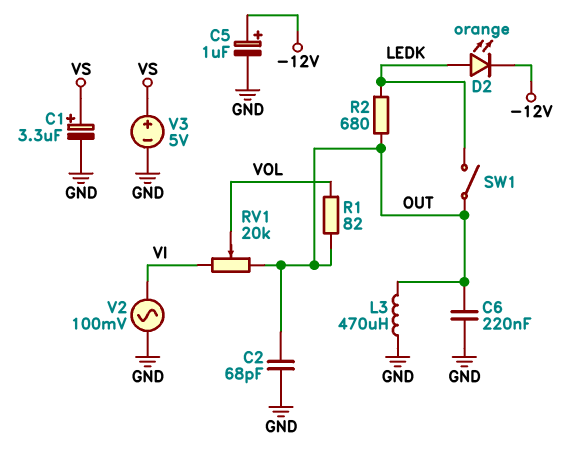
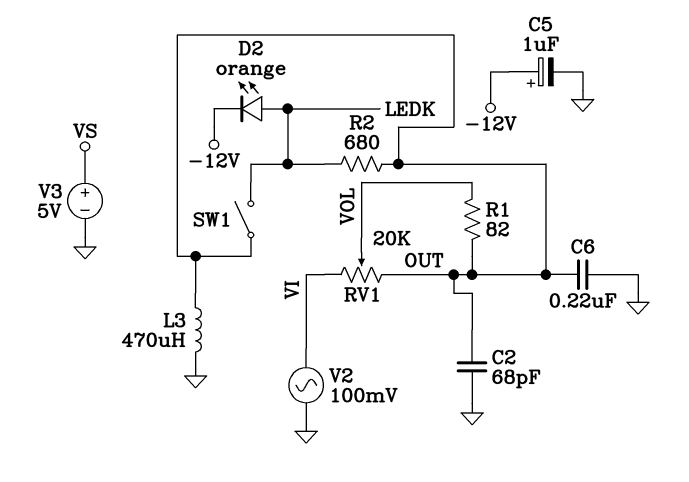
C1: 3.3uF (plus VS, minus GND) -> none

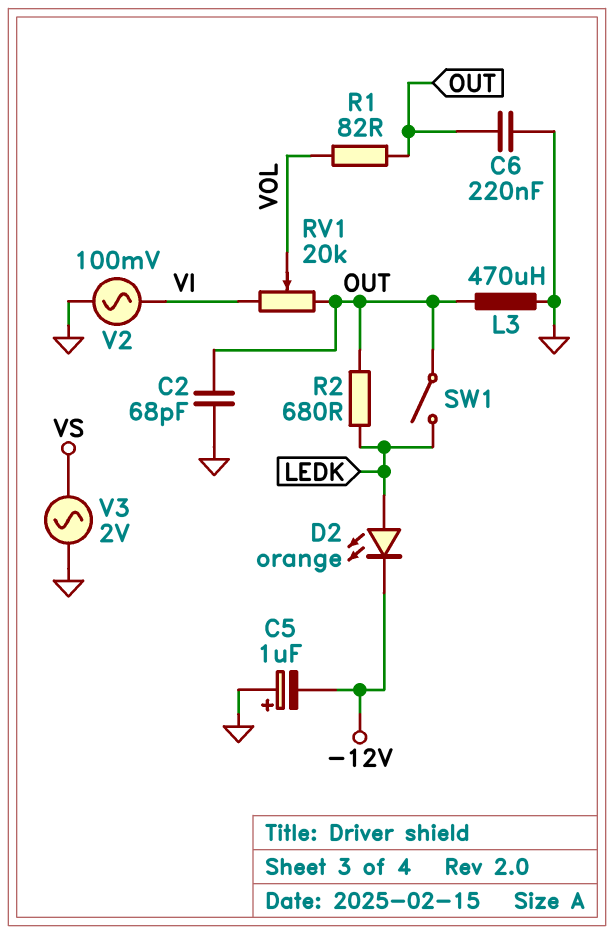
C5: 1uF (plus -12V, minus GND) -> 1uF (plus GND, minus -12V)
V3: 5V (plus VS, minus GND) -> AC 2V (GND, VS)

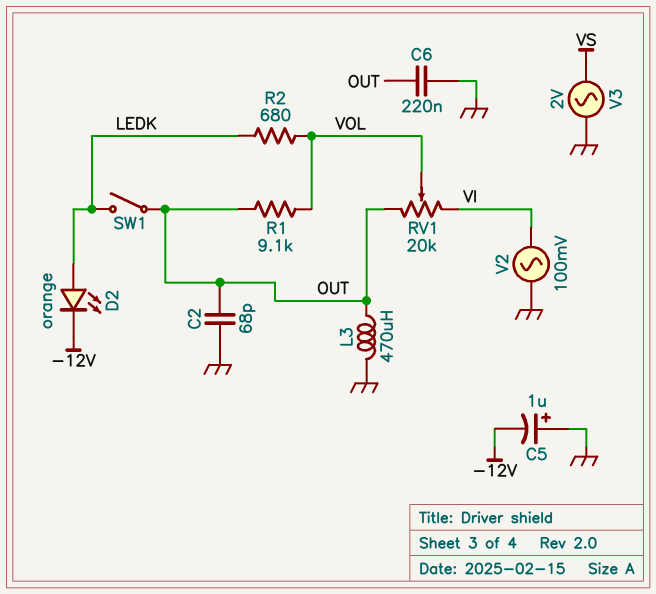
R1: 82 (OUT, VOL) -> 9.1k (OUT, VOL)
R2: 680 (LEDK, OUT) -> 680 (LEDK, VOL)

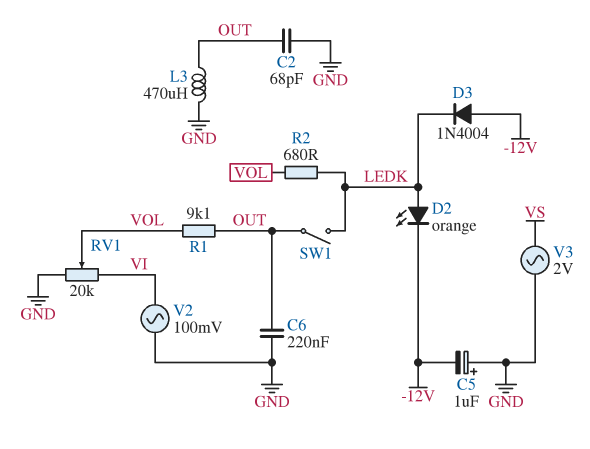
D3: none -> diode 1N4004 (A -12V, K LEDK)
RV1: 20k (OUT, VI, wiper VOL) -> 20k (GND, VI, wiper VOL)

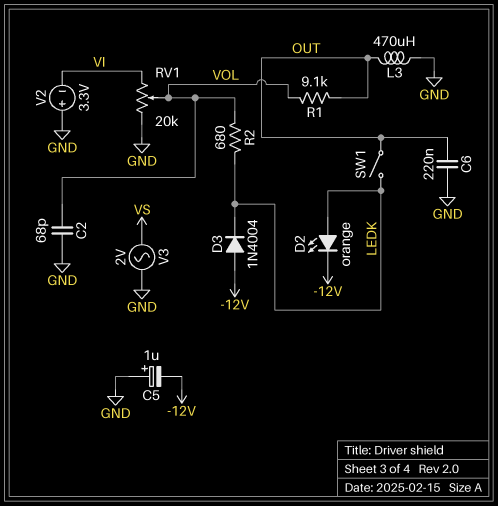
C2: 68pF (GND, OUT) -> 68pF (GND, VOL)
V2: AC 100mV (GND, VI) -> 3.3V (plus GND, minus VI)

